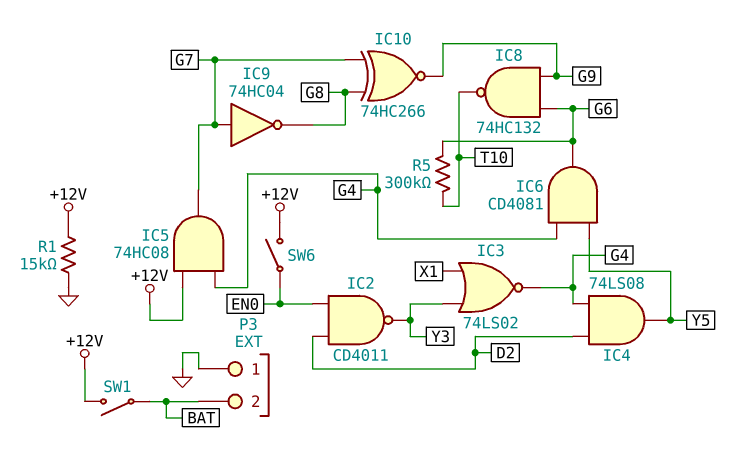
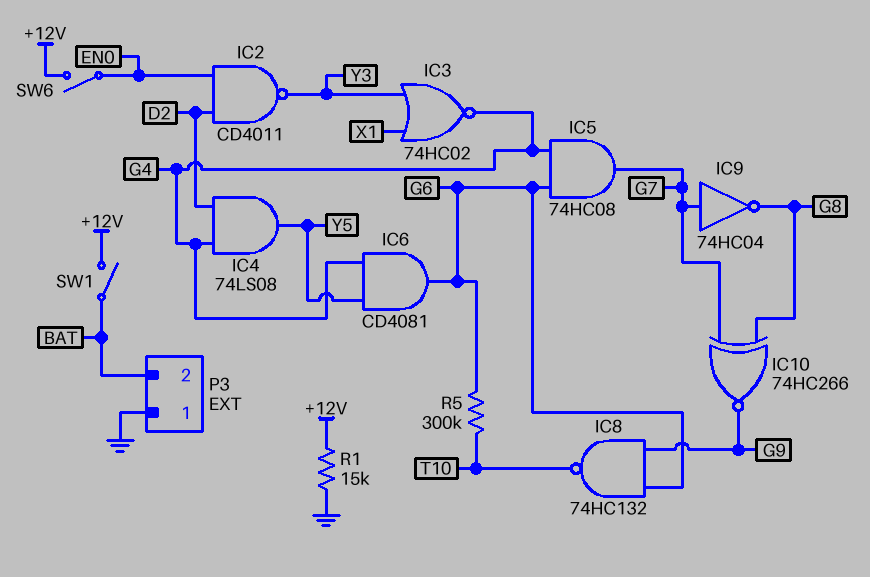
IC3: NOR 74LS02 (in X1, in Y3, out G4) -> NOR 74HC02 (in X1, in Y3, out G4)
IC5: AND 74HC08 (in +12V, in G4, out G7) -> AND 74HC08 (in G4, in G6, out G7)

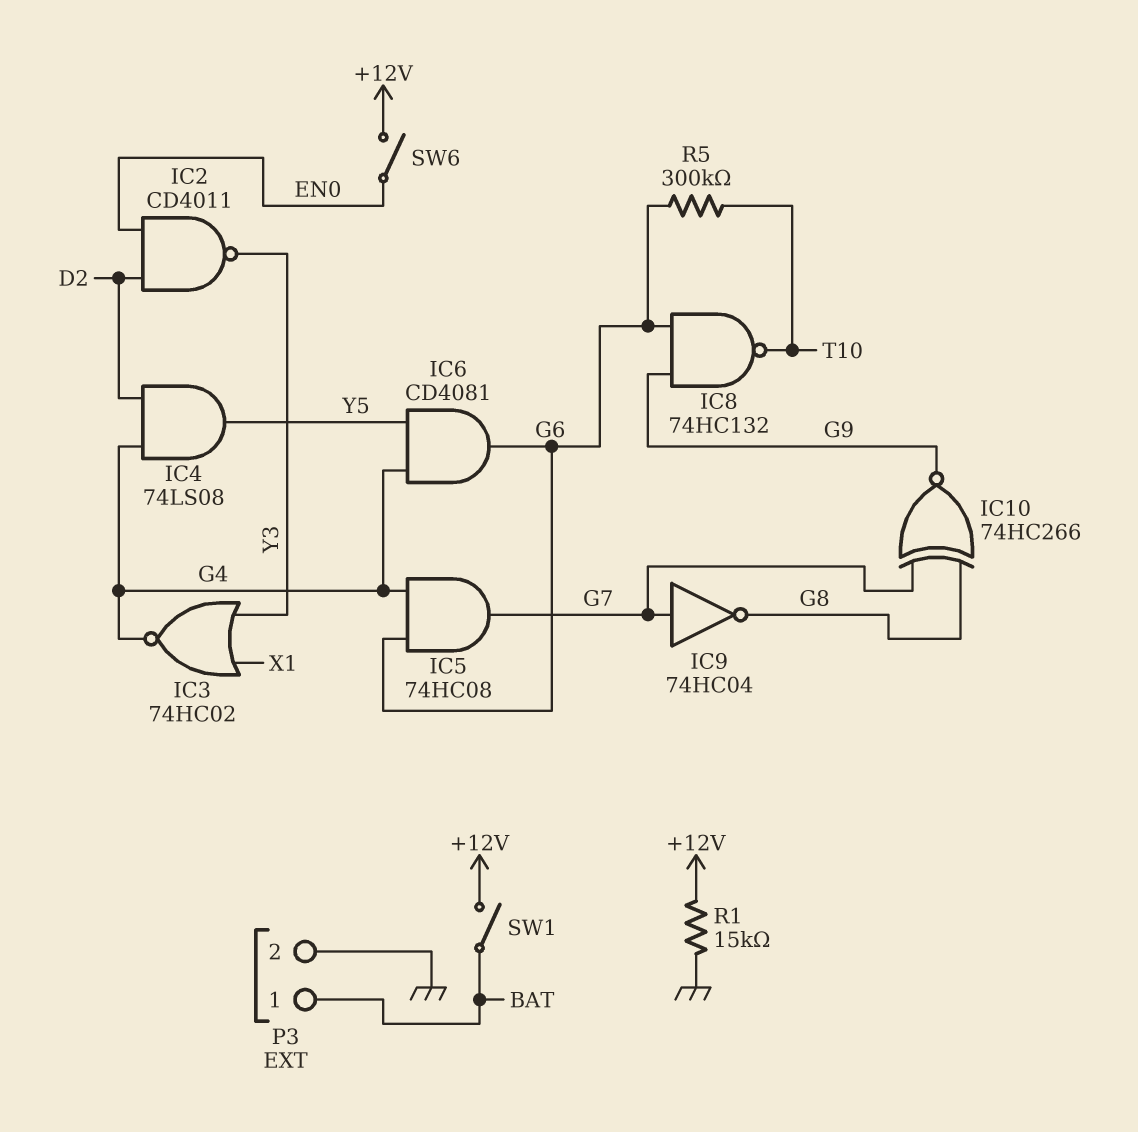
P3 pin 1: GND -> BAT
P3 pin 2: BAT -> GND

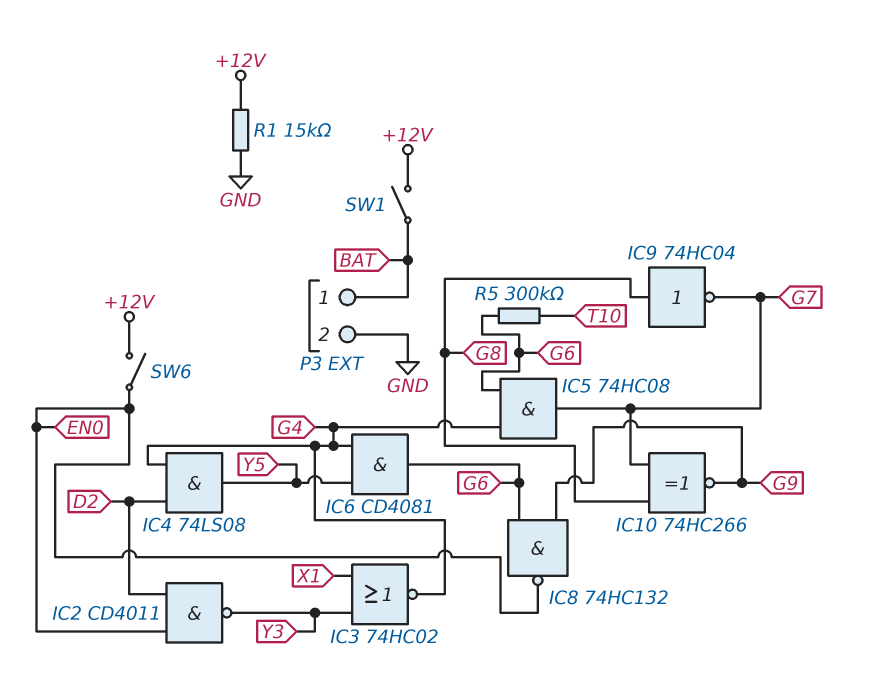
IC8: NAND 74HC132 (in G6, in G9, out T10) -> NAND 74HC132 (in G6, in G9, out EN0)
IC9: NOT 74HC04 (in G7, out G8) -> NOT 74HC04 (in G8, out G7)

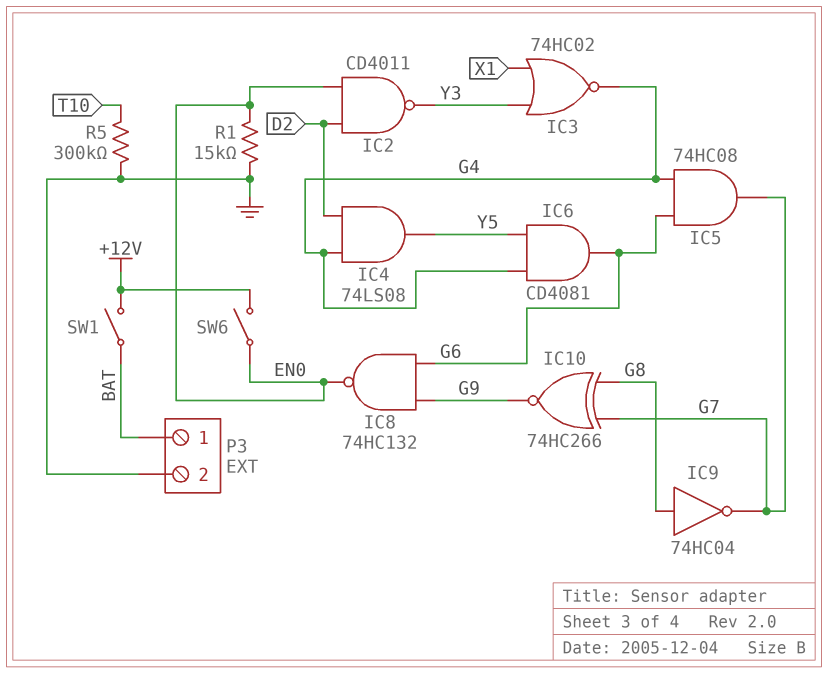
R1: 15k (+12V, GND) -> 15k (EN0, GND)
R5: 300k (G6, T10) -> 300k (GND, T10)

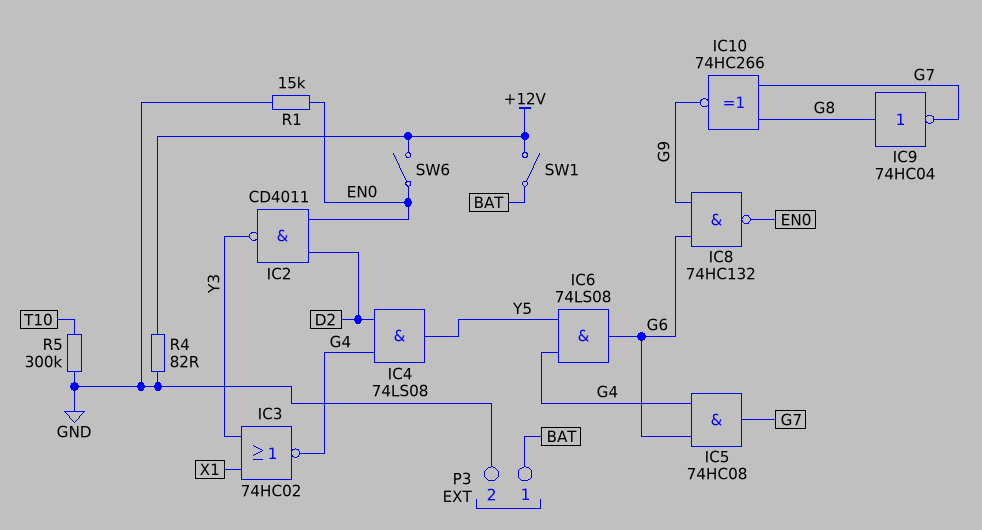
IC6: AND CD4081 (in G4, in Y5, out G6) -> AND 74LS08 (in G4, in Y5, out G6)
R4: none -> 82 (+12V, GND)

